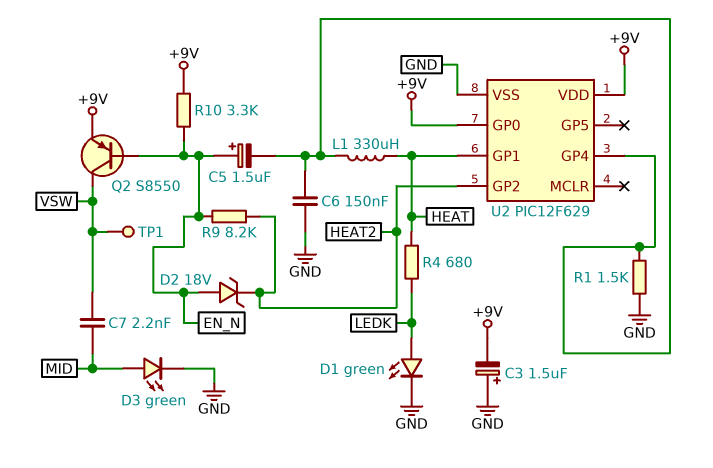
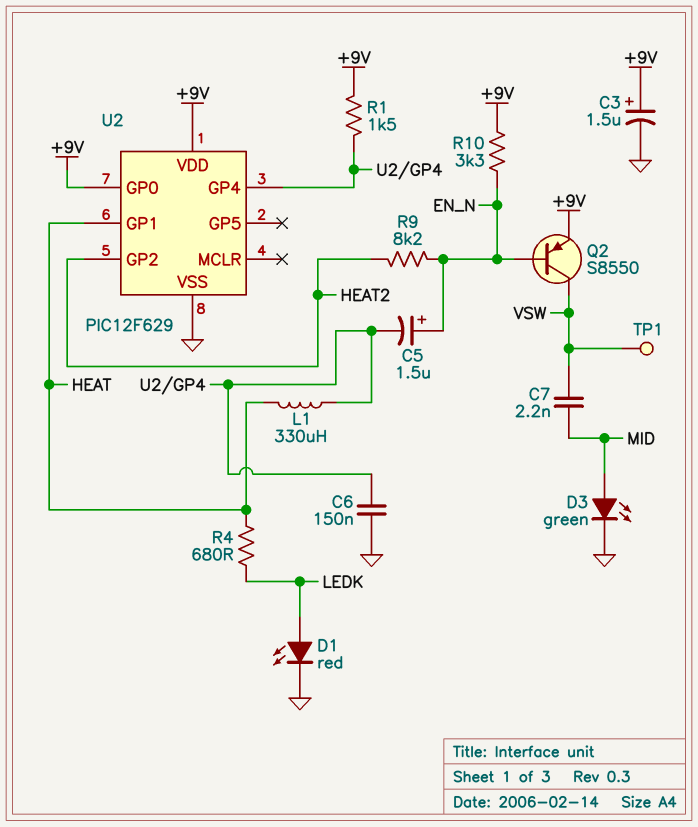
C3: 1.5uF (plus GND, minus +9V) -> 1.5uF (plus +9V, minus GND)
D1: LED green (A LEDK, K GND) -> LED red (A LEDK, K GND)
D2: zener 18V (A EN_N, K HEAT2) -> none
R1: 1.5k (GND, U2/GP4) -> 1.5k (+9V, U2/GP4)

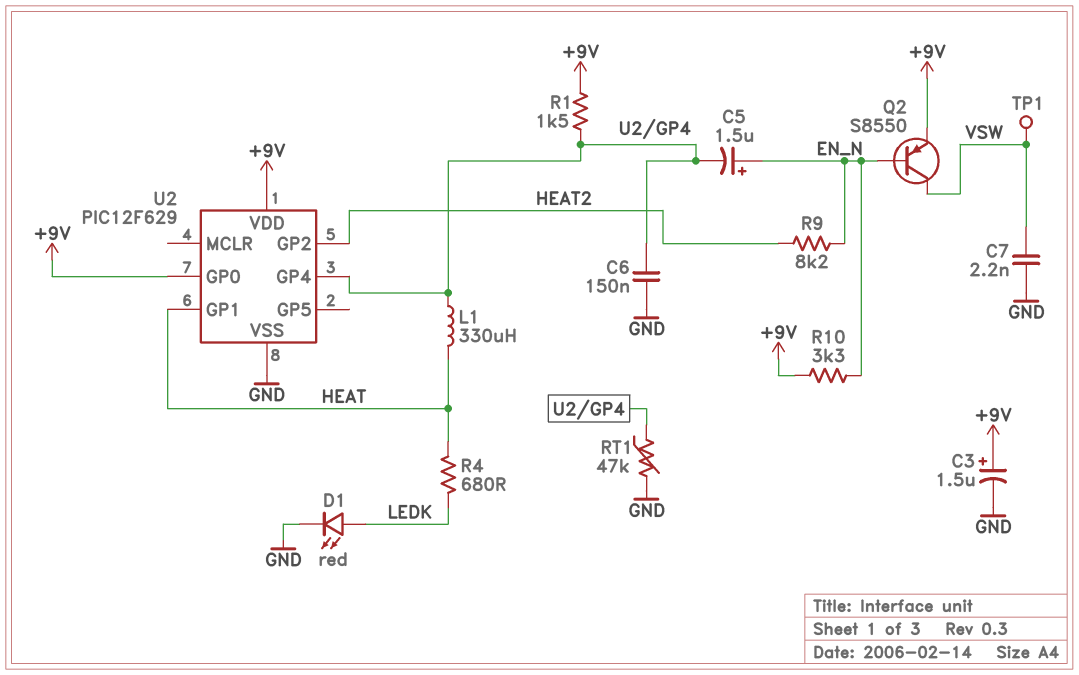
C7: 2.2nF (MID, VSW) -> 2.2nF (GND, VSW)
D3: LED green (A MID, K GND) -> none
RT1: none -> 47k (GND, U2/GP4)

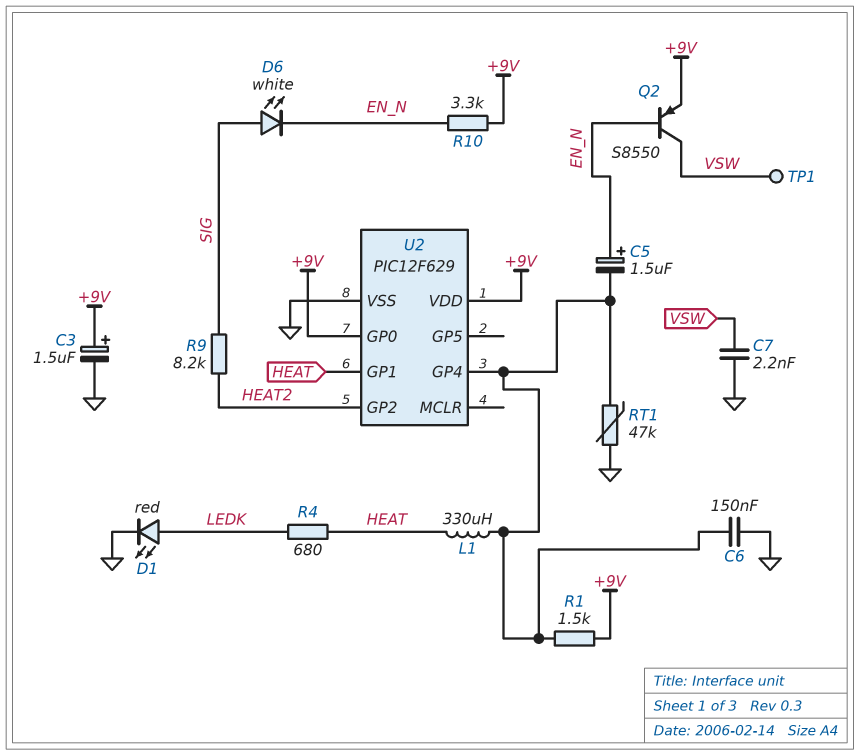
D6: none -> LED white (A SIG, K EN_N)
R9: 8.2k (EN_N, HEAT2) -> 8.2k (HEAT2, SIG)

